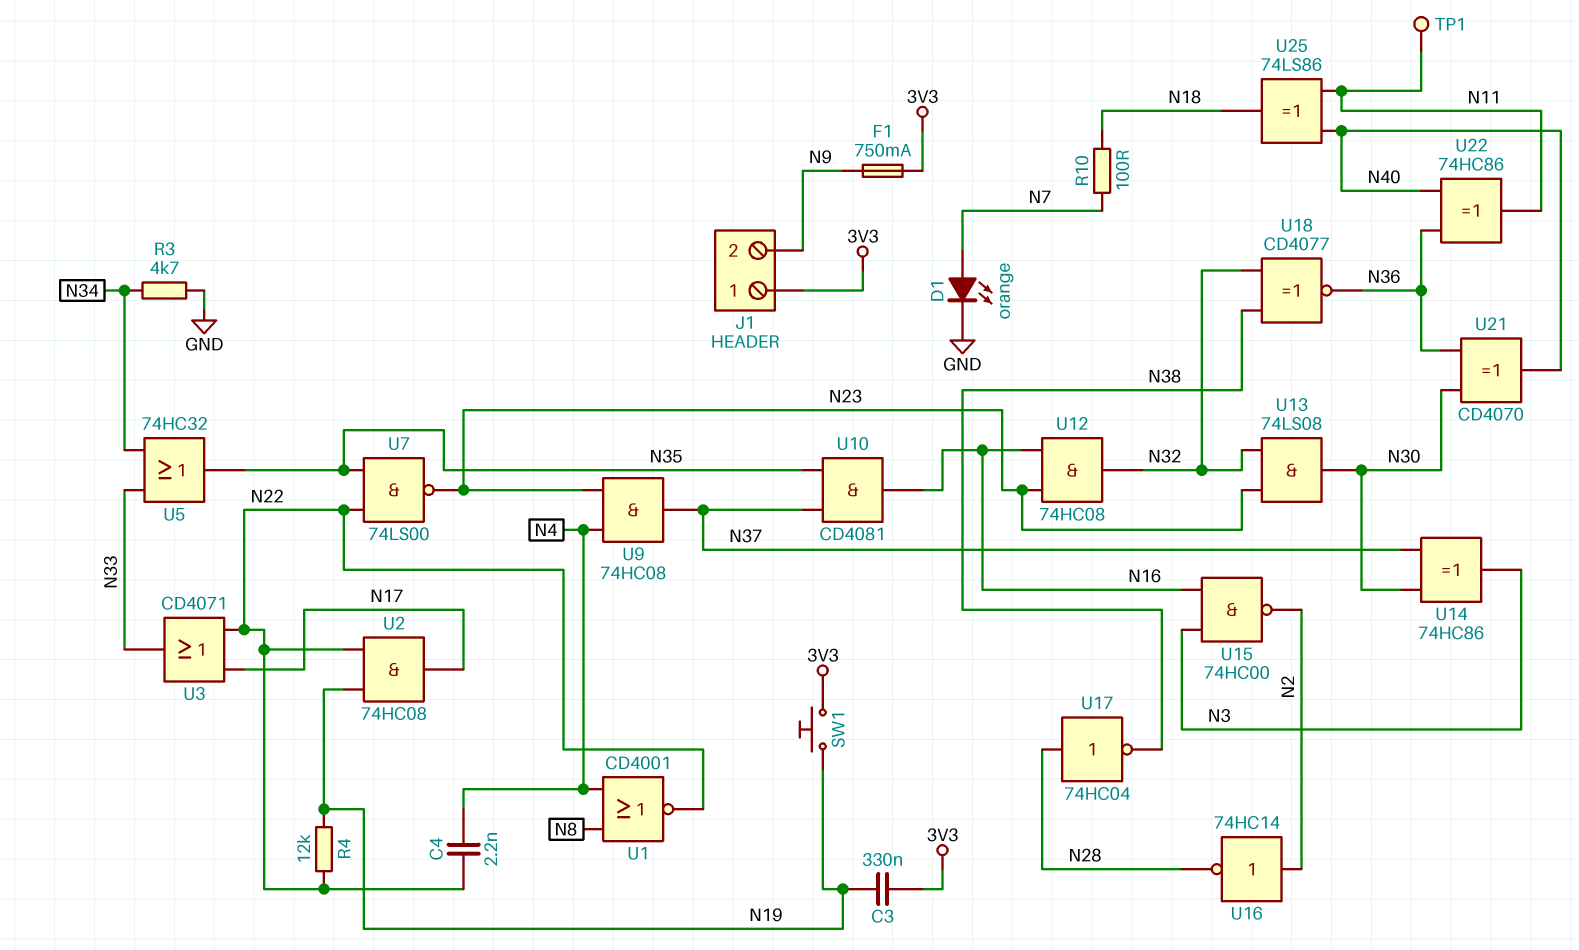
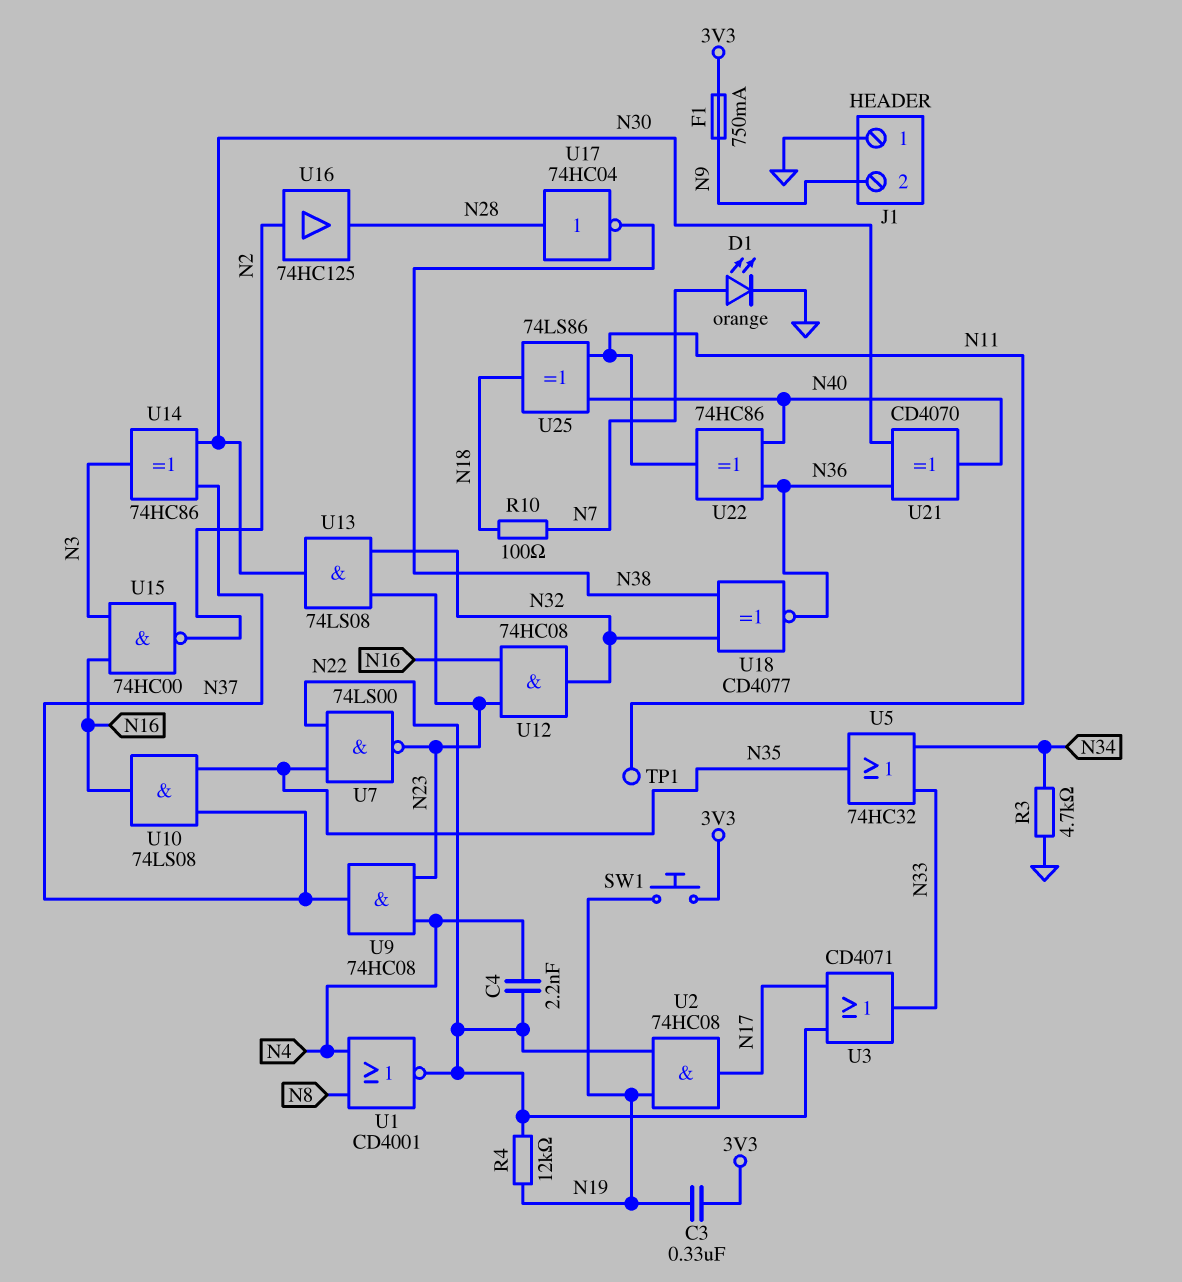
J1 pin 1: 3V3 -> GND
U10: AND CD4081 (in N35, in N37, out N16) -> AND 74LS08 (in N35, in N37, out N16)
U16: NOT 74HC14 (in N2, out N28) -> buffer 74HC125 (in N2, out N28)

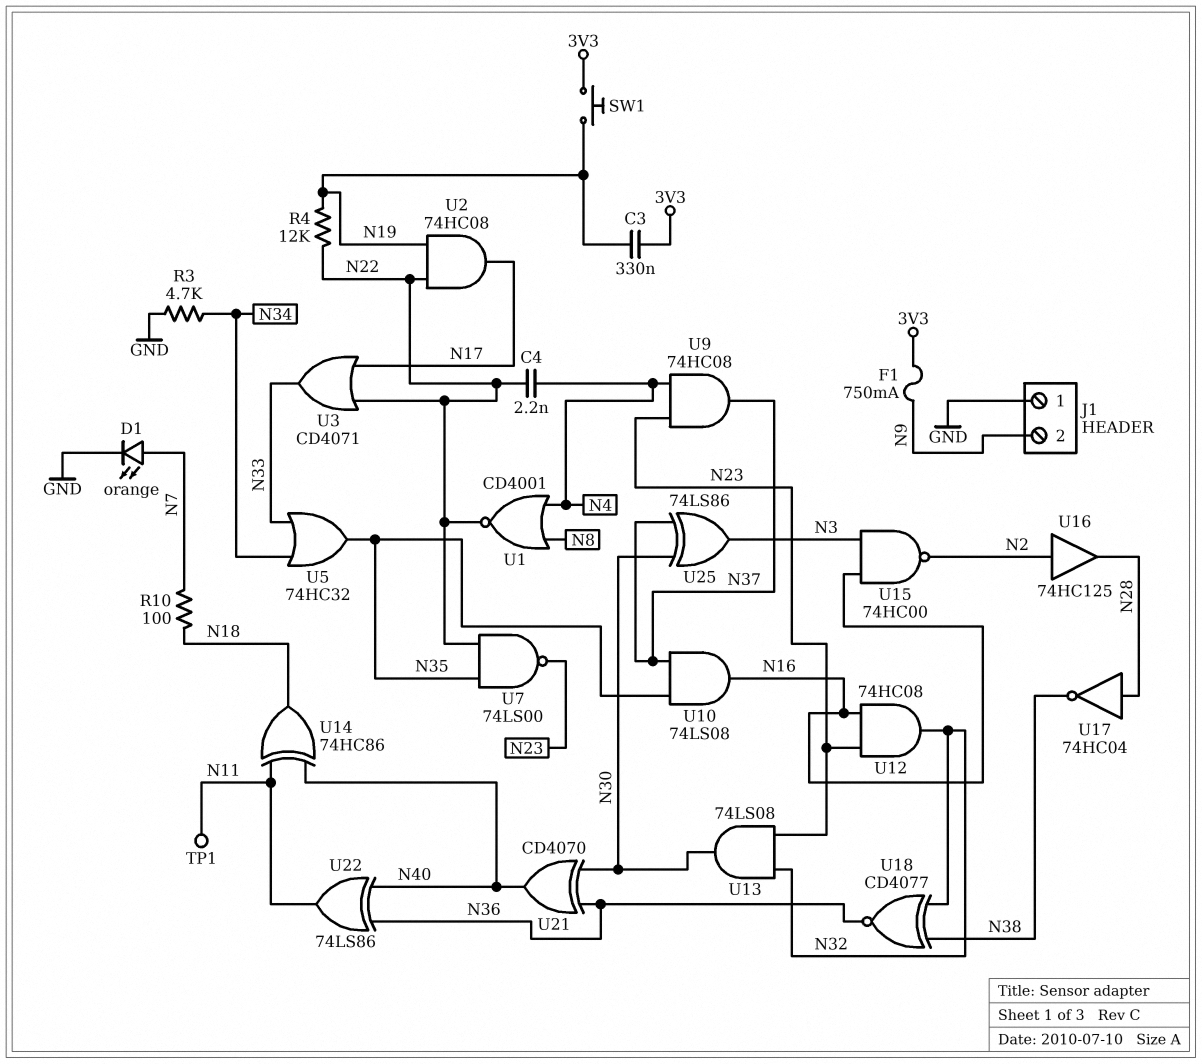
U14: XOR 74HC86 (in N30, in N37, out N3) -> XOR 74HC86 (in N11, in N40, out N18)
U22: XOR 74HC86 (in N36, in N40, out N11) -> XOR 74LS86 (in N36, in N40, out N11)
U25: XOR 74LS86 (in N11, in N40, out N18) -> XOR 74LS86 (in N30, in N37, out N3)

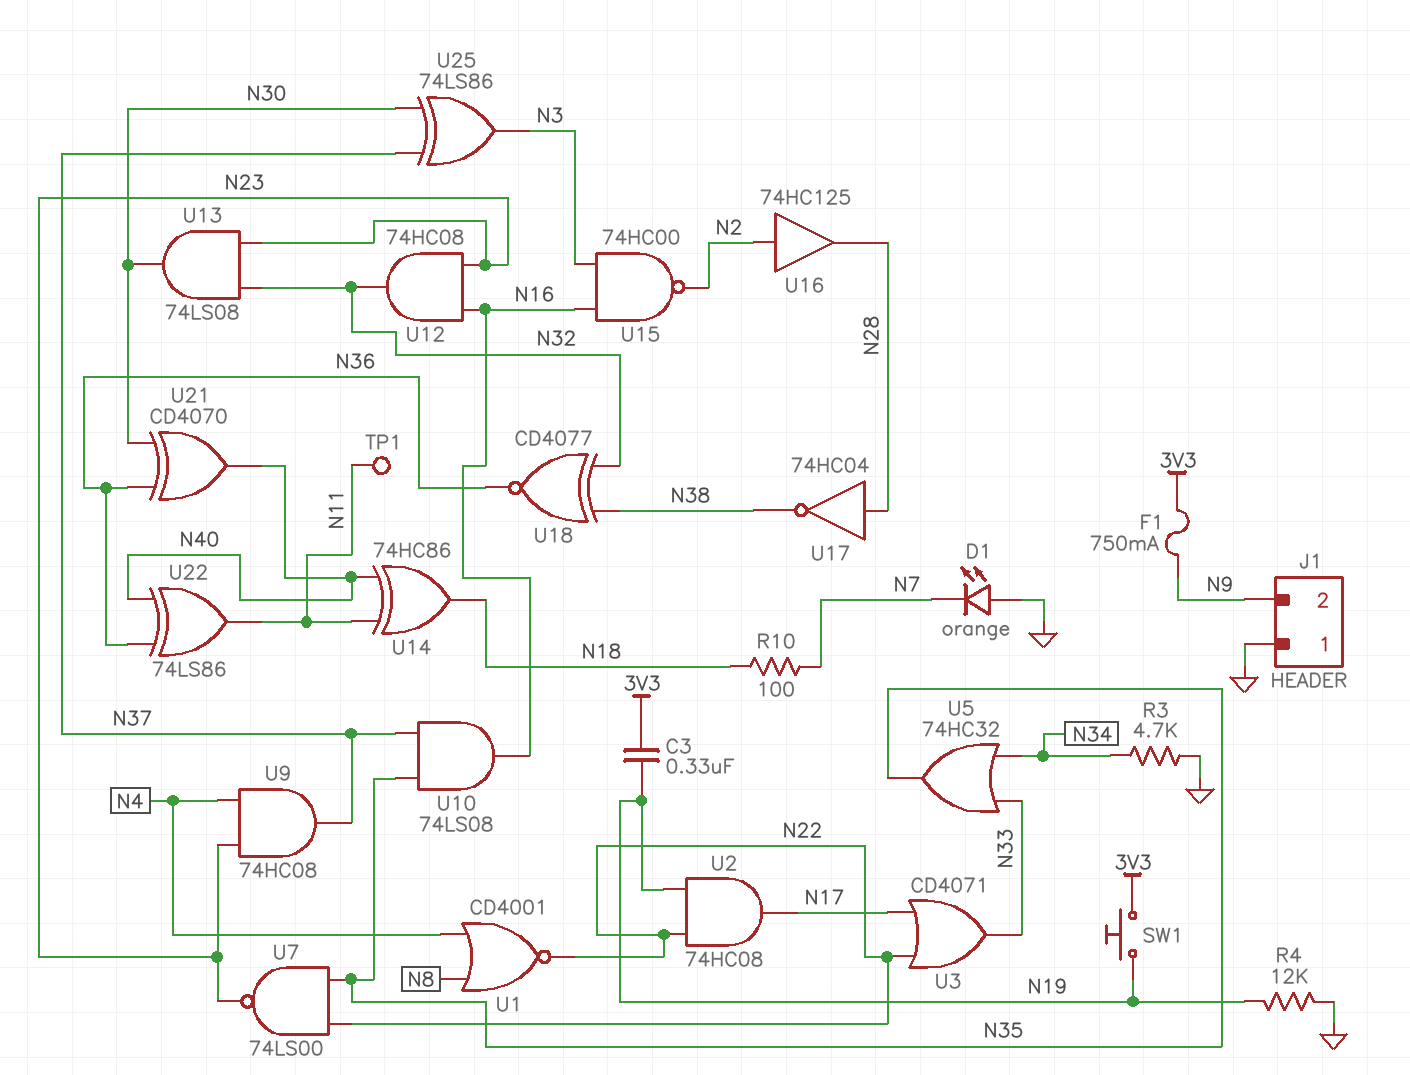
C4: 2.2nF (N4, N22) -> none
D1: LED orange (A N7, K GND) -> LED orange (A GND, K N7)
R4: 12k (N19, N22) -> 12k (GND, N19)

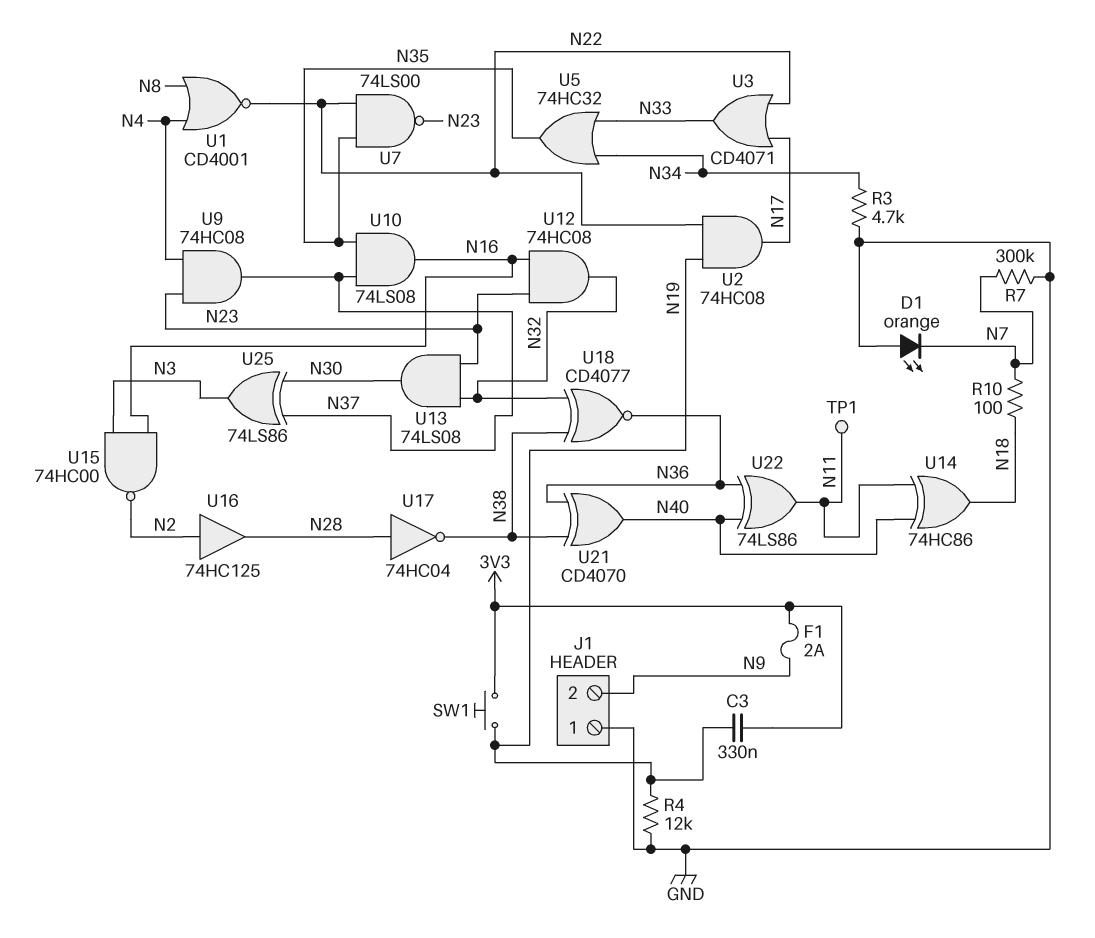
F1: 750mA (3V3, N9) -> 2A (3V3, N9)
R7: none -> 300k (GND, N7)
U21: XOR CD4070 (in N30, in N36, out N40) -> XOR CD4070 (in N36, in N38, out N40)

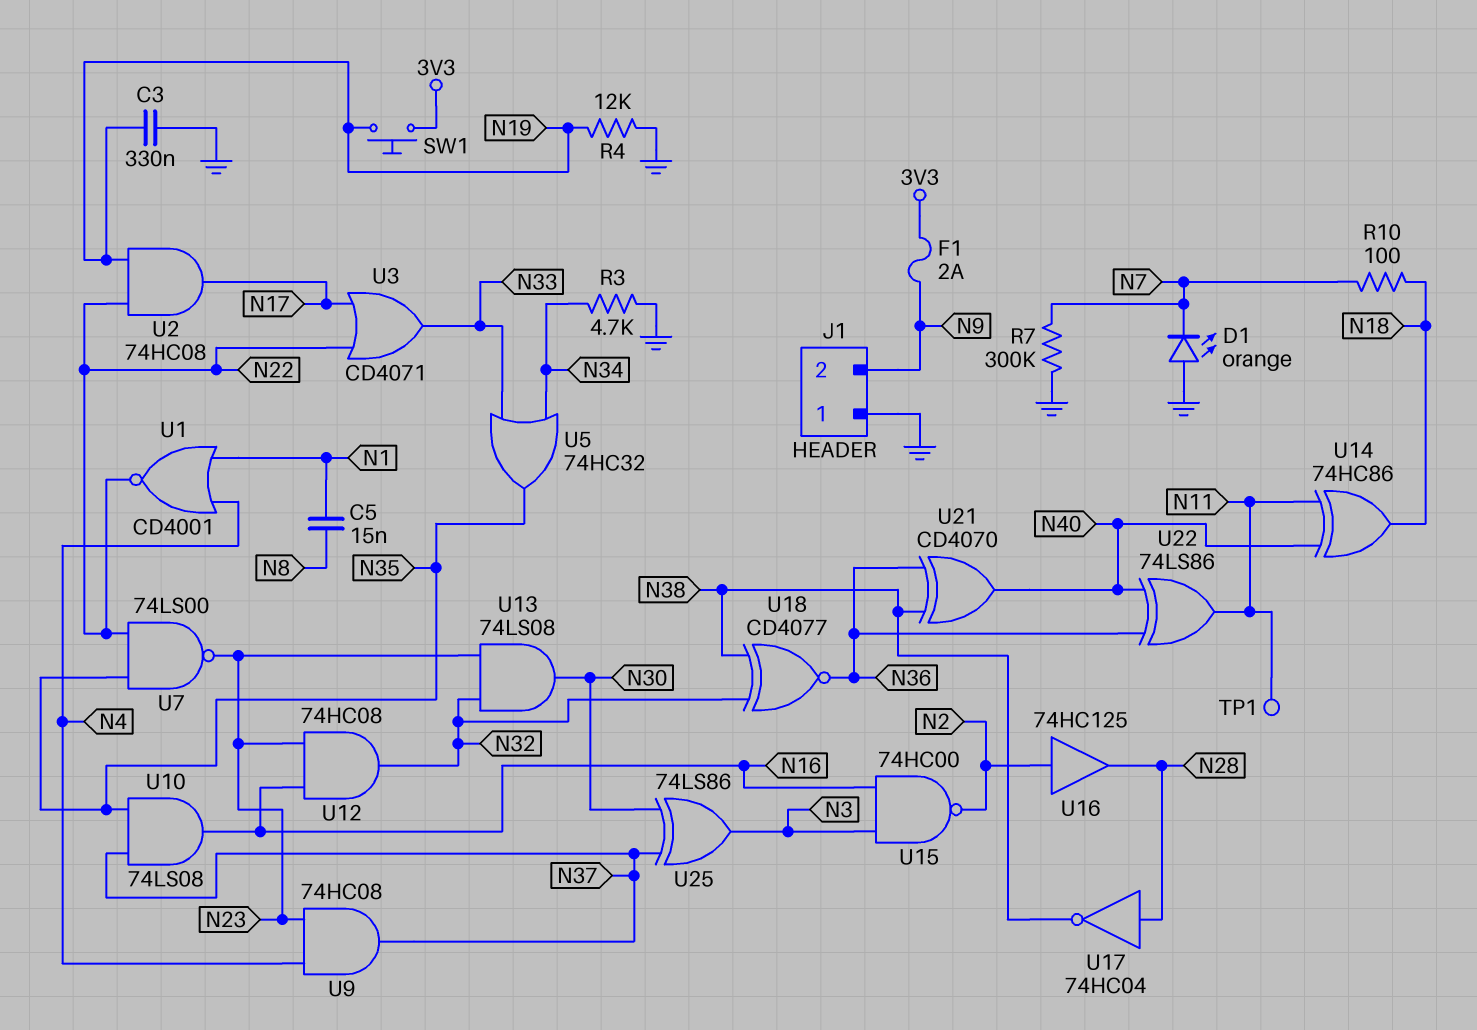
C3: 330nF (3V3, N19) -> 330nF (GND, N19)
C5: none -> 15nF (N1, N8)
U1: NOR CD4001 (in N4, in N8, out N22) -> NOR CD4001 (in N1, in N4, out N22)

